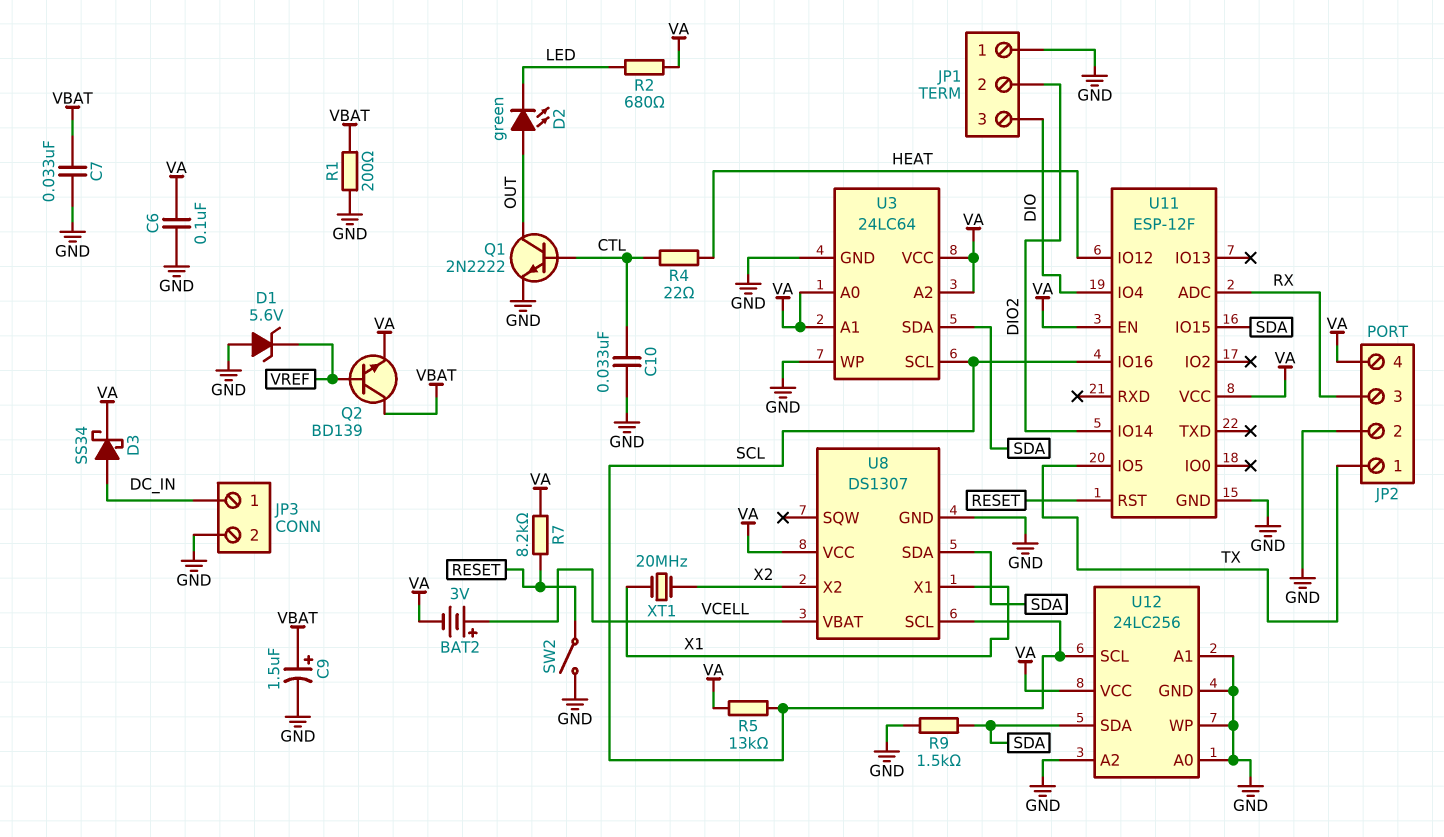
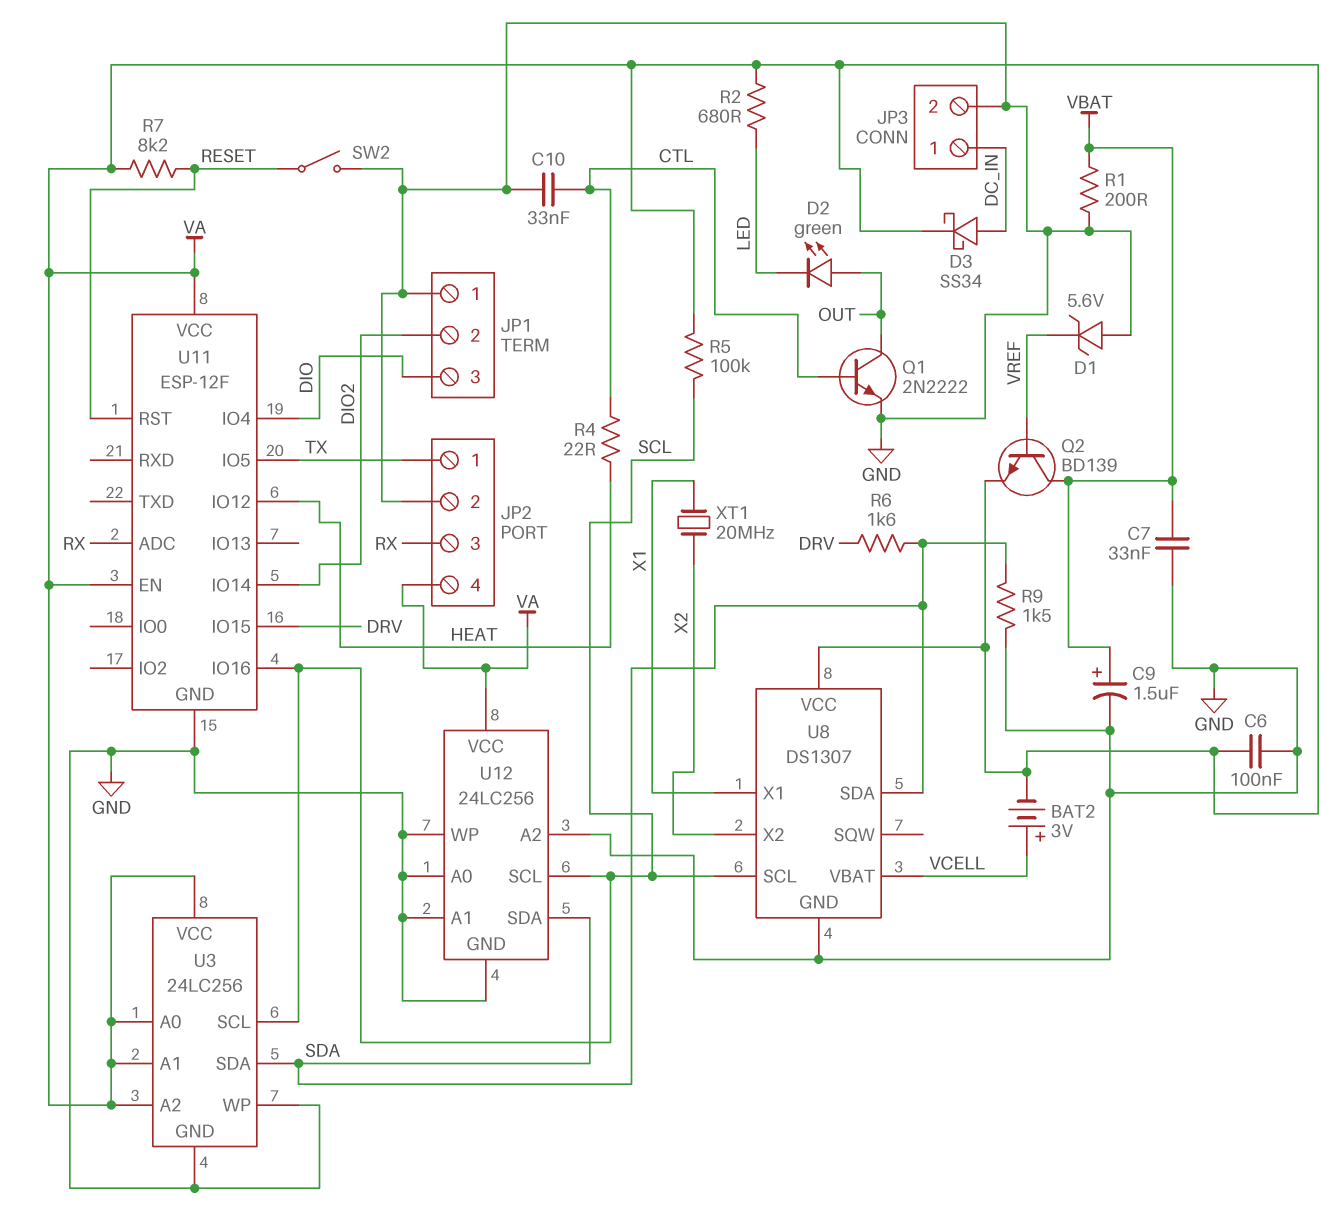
R5: 13k (SCL, VA) -> 100k (SCL, VA)
R6: none -> 1.6k (DRV, SDA)
U3: 24LC64 -> 24LC256
U11 pin IO15: SDA -> DRV

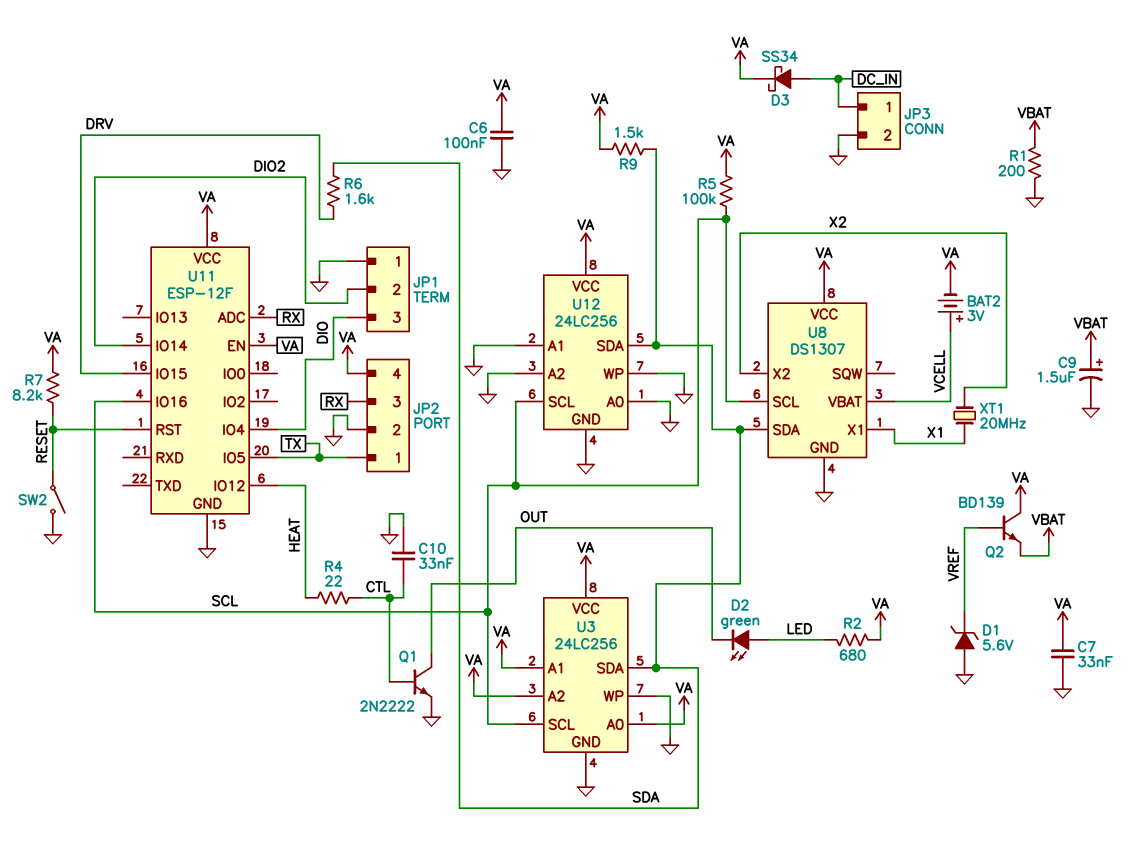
C7: 33nF (GND, VBAT) -> 33nF (GND, VA)
D2: LED green (A OUT, K LED) -> LED green (A LED, K OUT)
Q2: NPN BD139 (B VREF, C VBAT, E VA) -> NPN BD139 (B VREF, C VA, E VBAT)
R9: 1.5k (GND, SDA) -> 1.5k (SDA, VA)

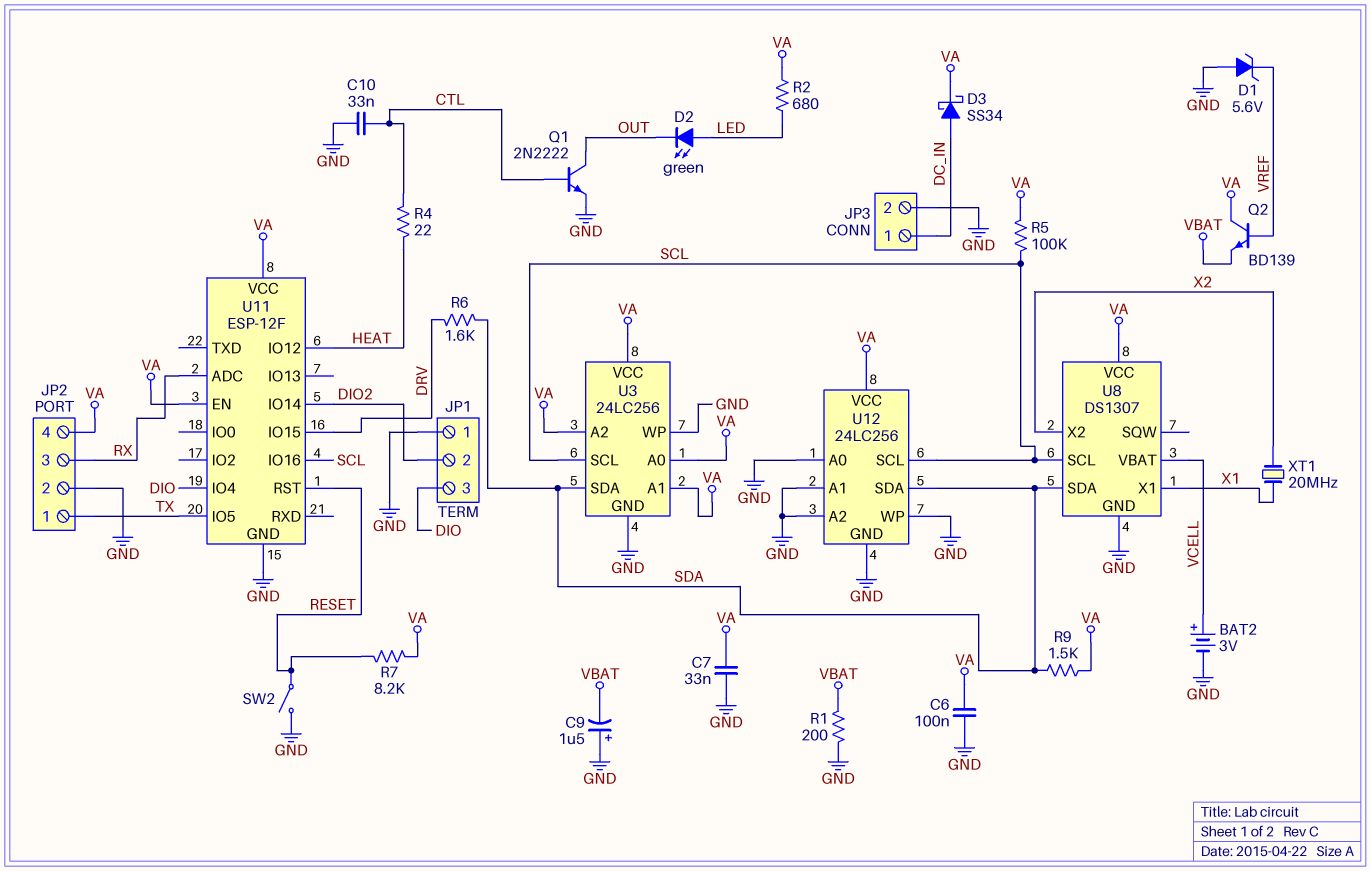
BAT2: 3V (plus VCELL, minus VA) -> 3V (plus VCELL, minus GND)
C9: 1.5uF (plus VBAT, minus GND) -> 1.5uF (plus GND, minus VBAT)

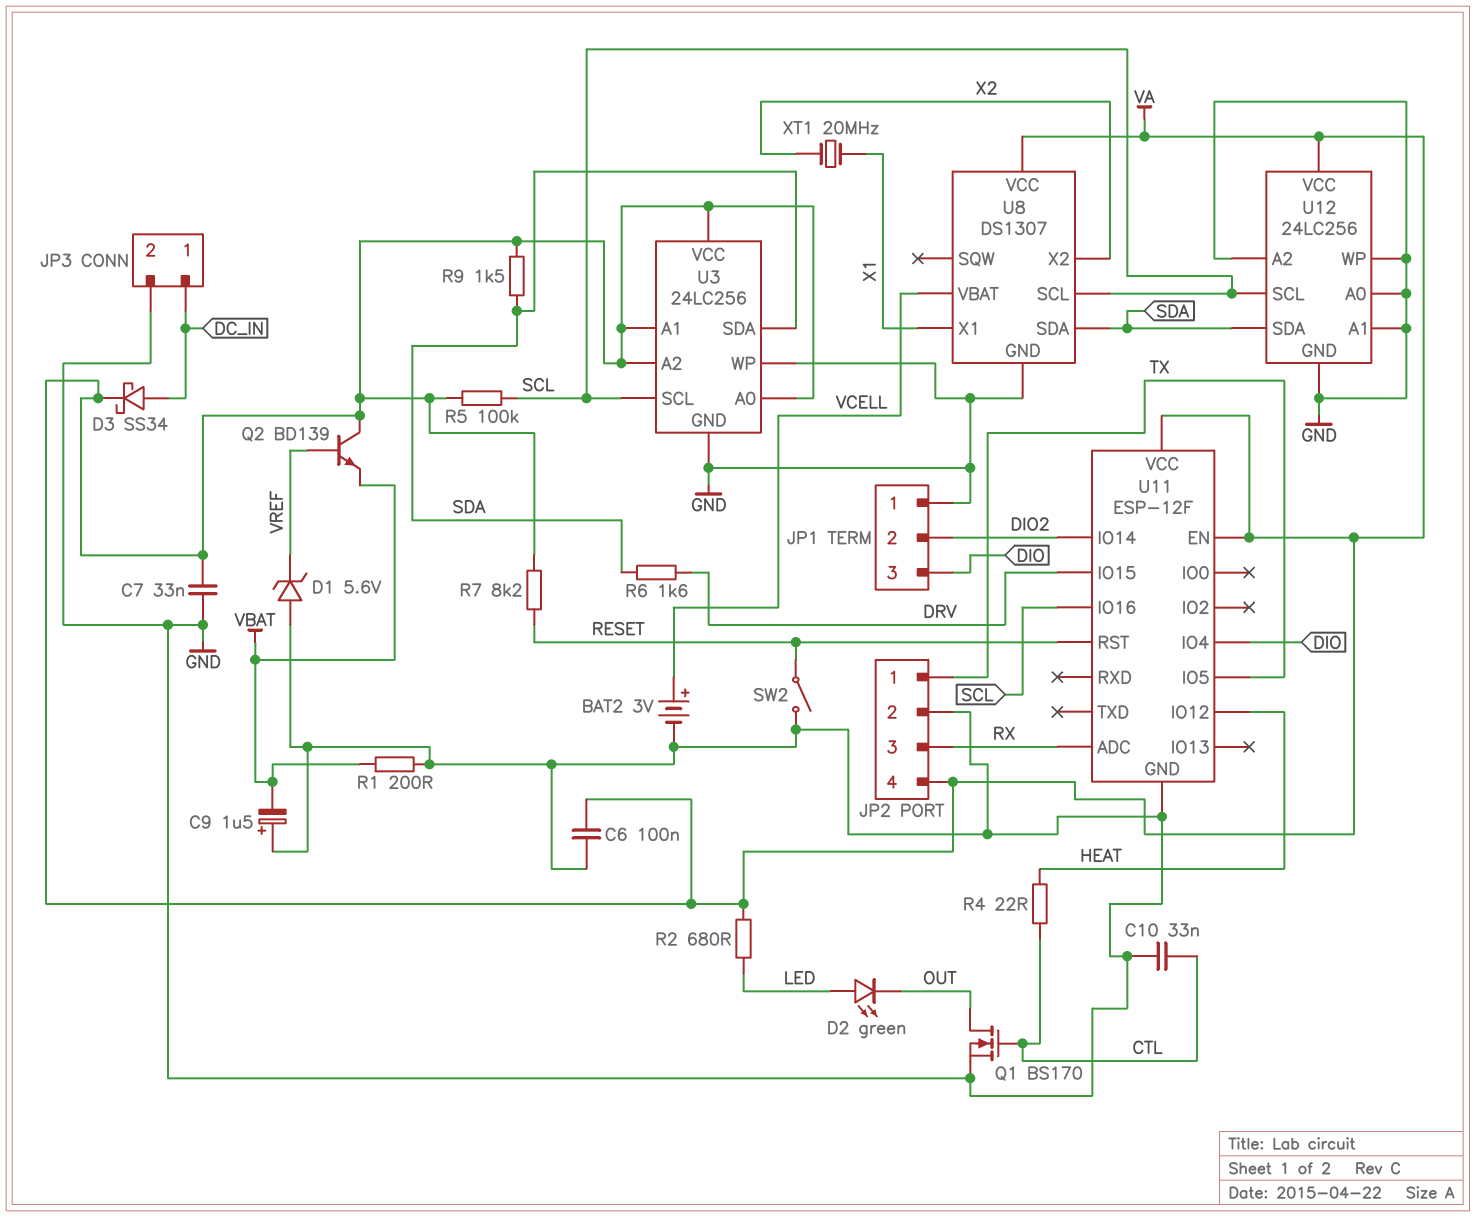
Q1: NPN 2N2222 (B CTL, C OUT, E GND) -> NMOS BS170 (G CTL, D OUT, S GND)

